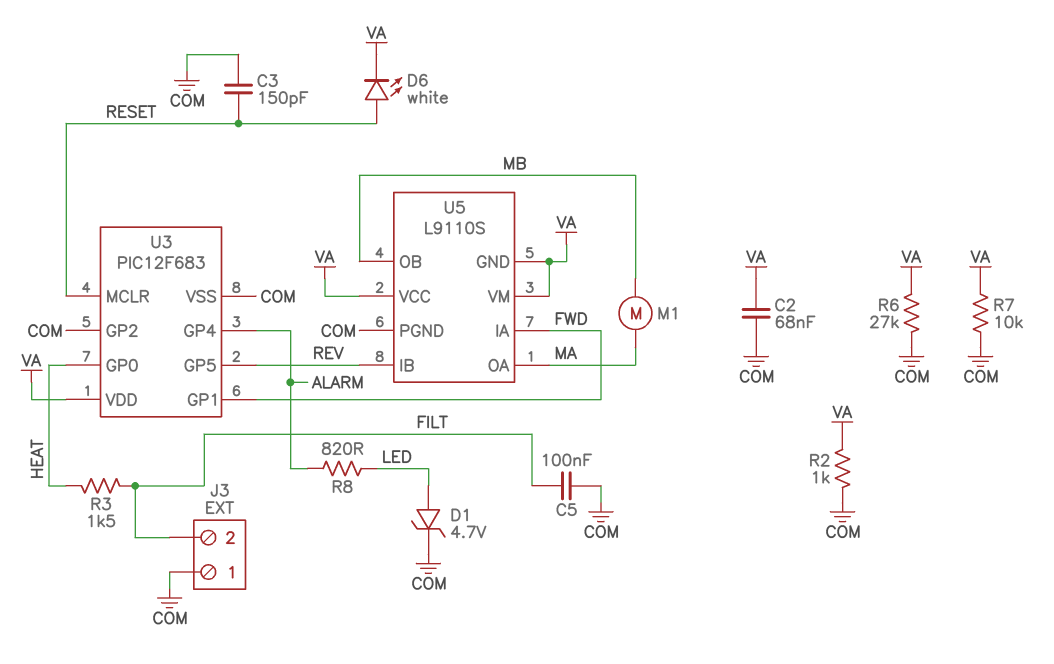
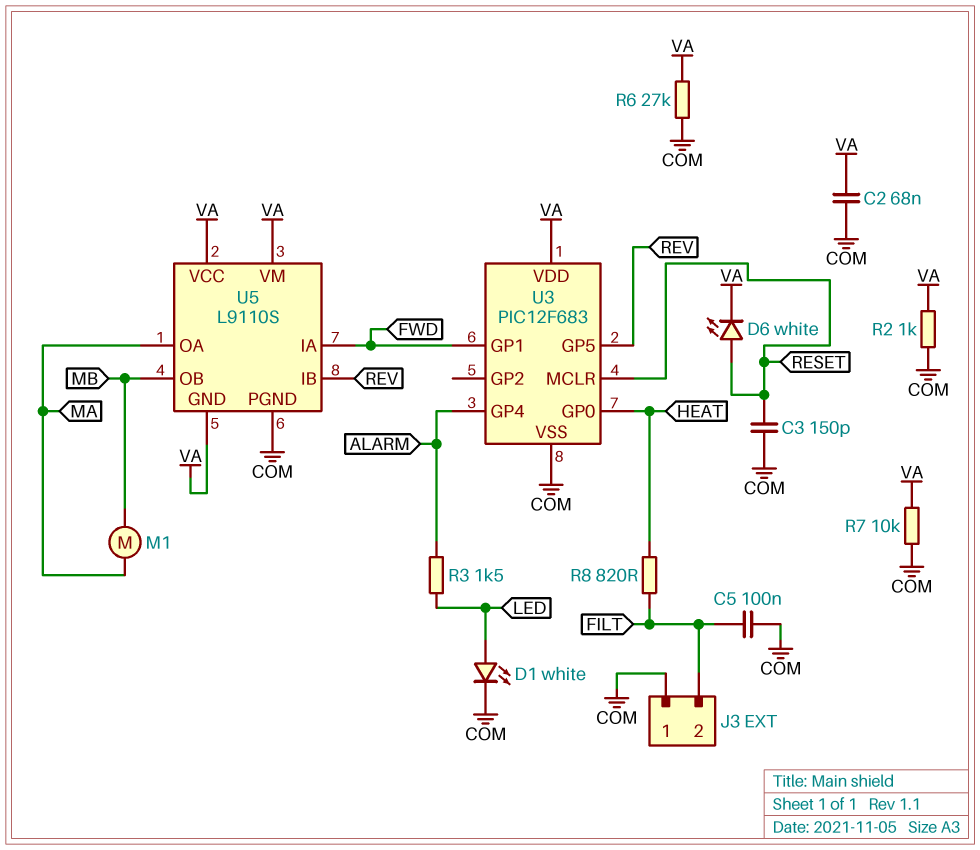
D1: zener 4.7V (A LED, K COM) -> LED white (A LED, K COM)
R3: 1.5k (FILT, HEAT) -> 1.5k (ALARM, LED)
R8: 820 (ALARM, LED) -> 820 (FILT, HEAT)
U3 pin GP2: COM -> none

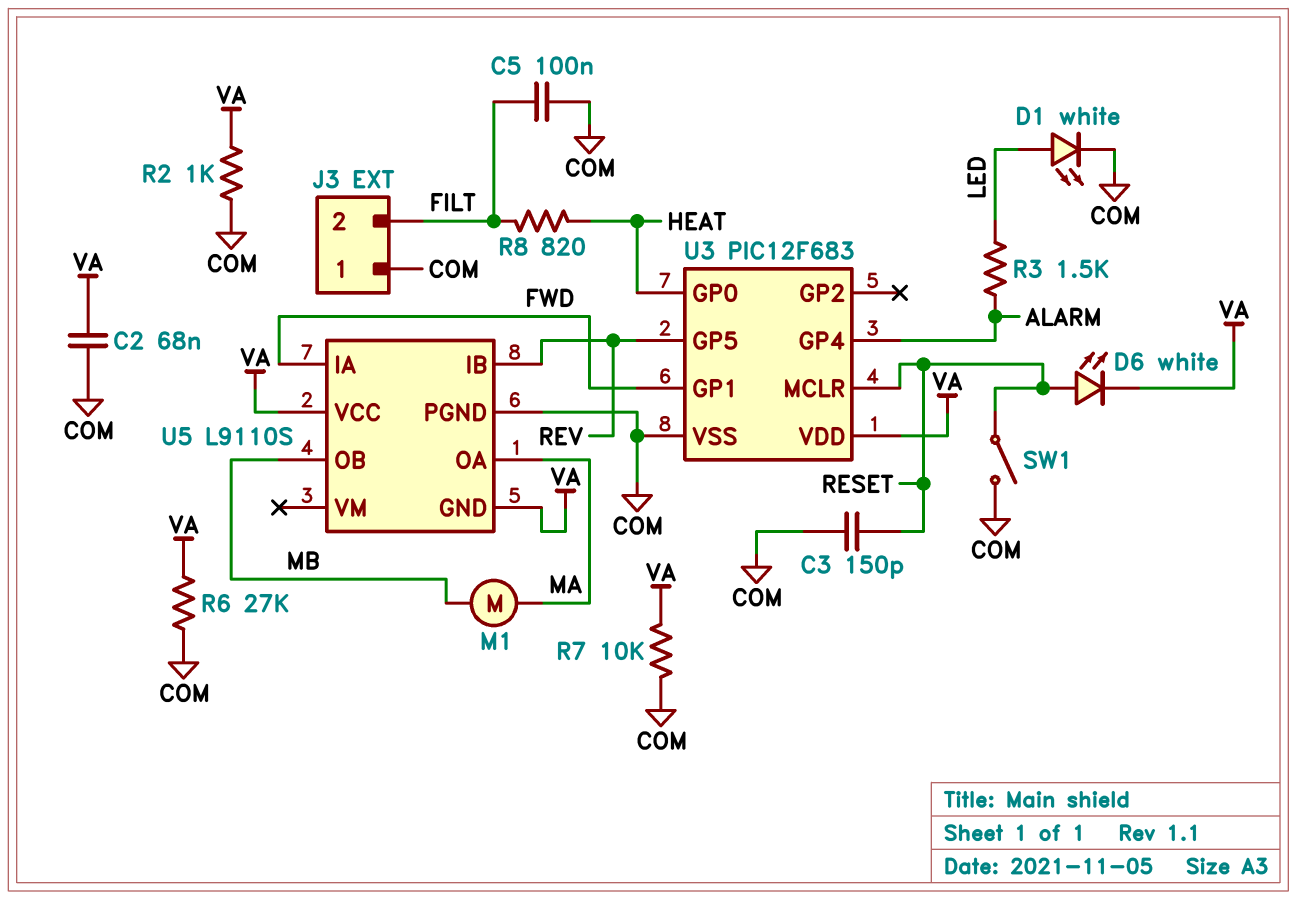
SW1: none -> switch (COM, RESET)
U5 pin VM: VA -> none

